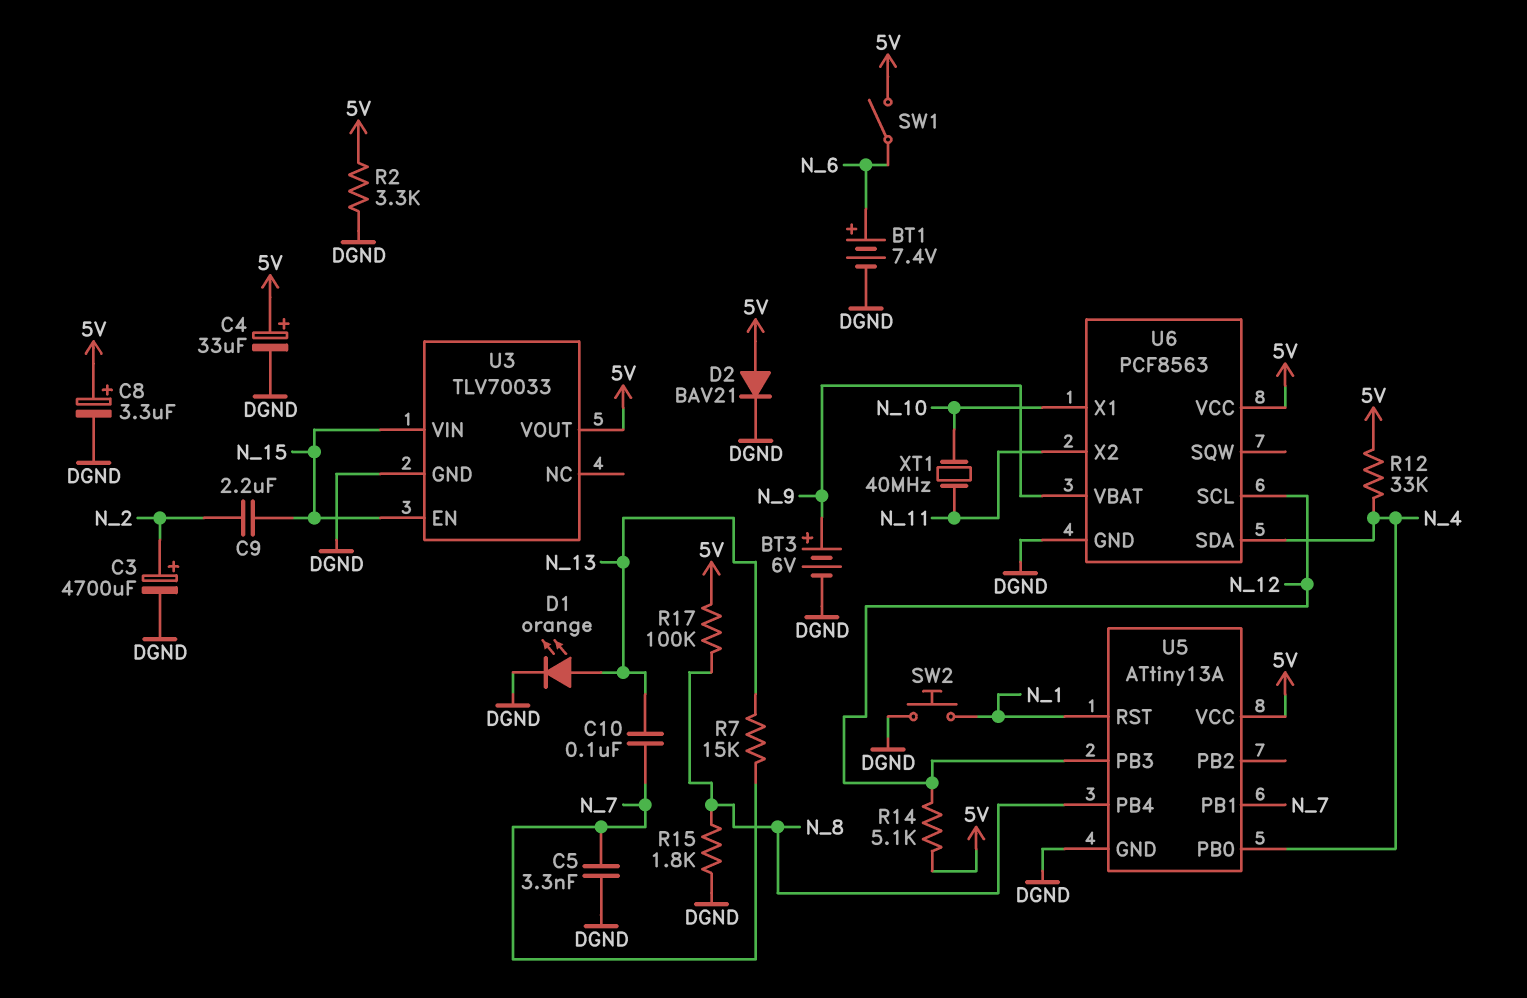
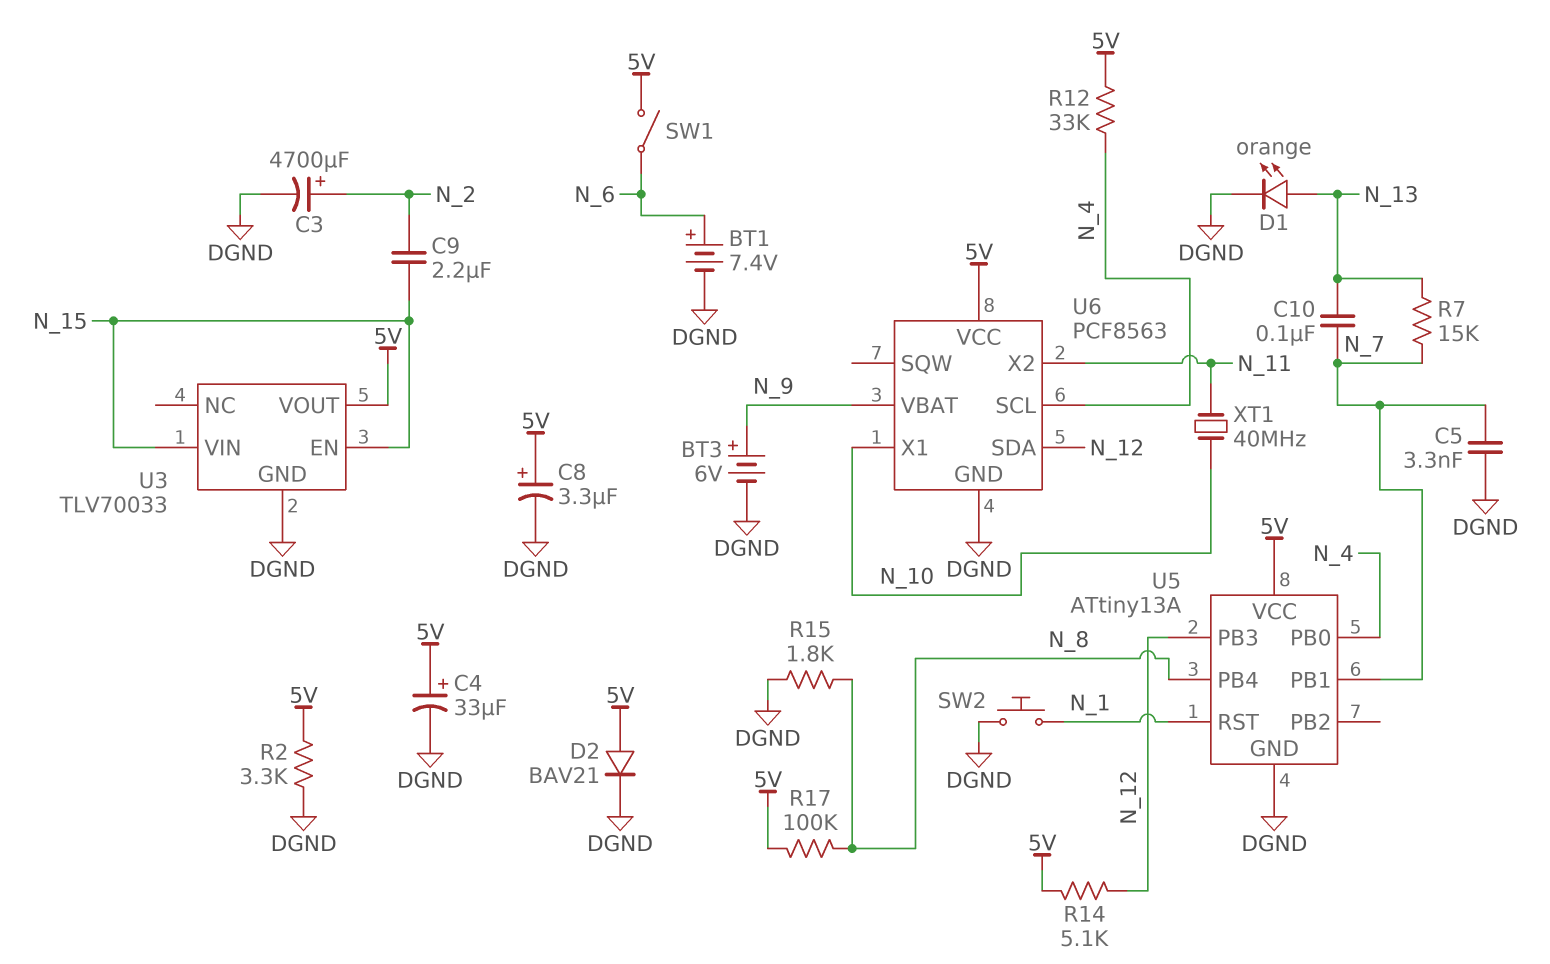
U6 pin SCL: N_12 -> N_4
U6 pin SDA: N_4 -> N_12

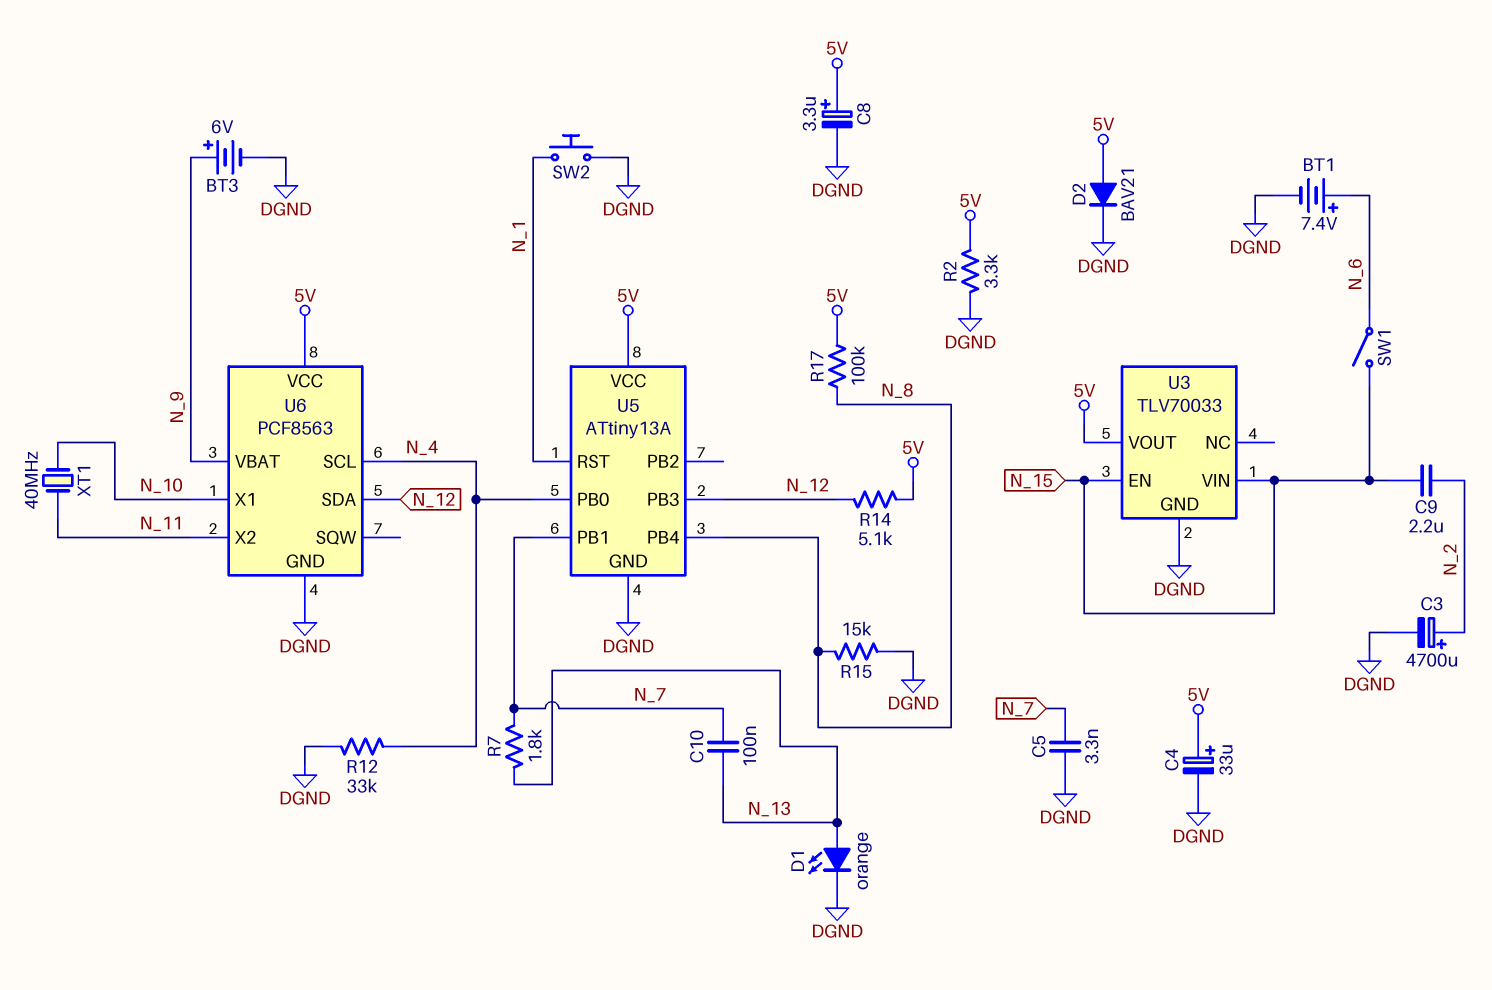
R7: 15k (N_7, N_13) -> 1.8k (N_7, N_13)
R12: 33k (5V, N_4) -> 33k (DGND, N_4)
R15: 1.8k (DGND, N_8) -> 15k (DGND, N_8)
SW1: switch (5V, N_6) -> switch (N_6, N_15)

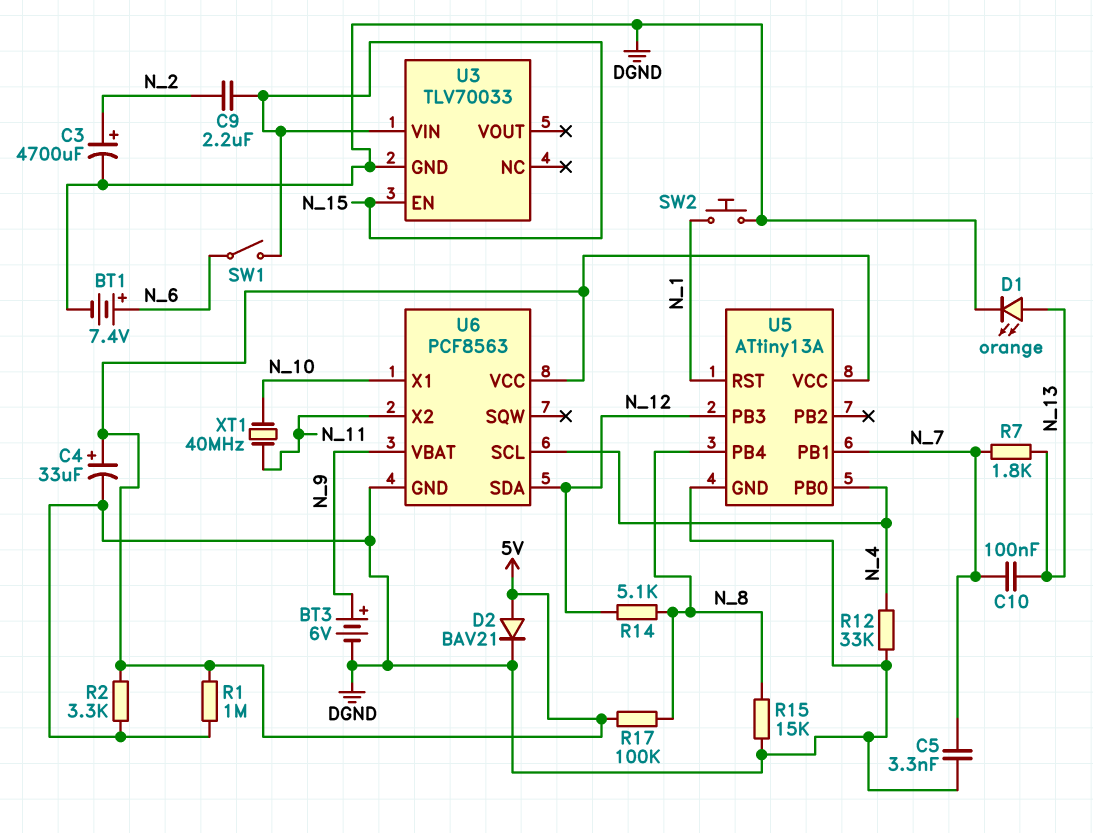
C8: 3.3uF (plus 5V, minus DGND) -> none
R1: none -> 1M (5V, DGND)
R14: 5.1k (5V, N_12) -> 5.1k (N_8, N_12)
U3 pin VOUT: 5V -> none

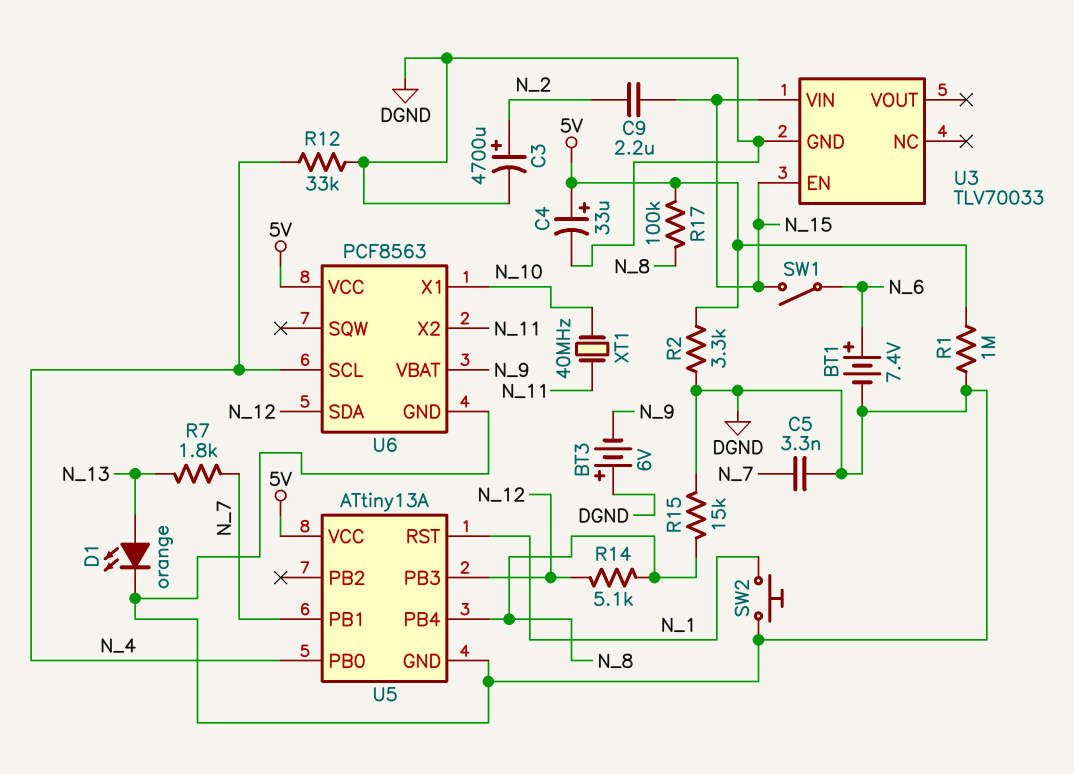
BT3: 6V (plus N_9, minus DGND) -> 6V (plus DGND, minus N_9)
C10: 100nF (N_7, N_13) -> none
D2: diode BAV21 (A 5V, K DGND) -> none

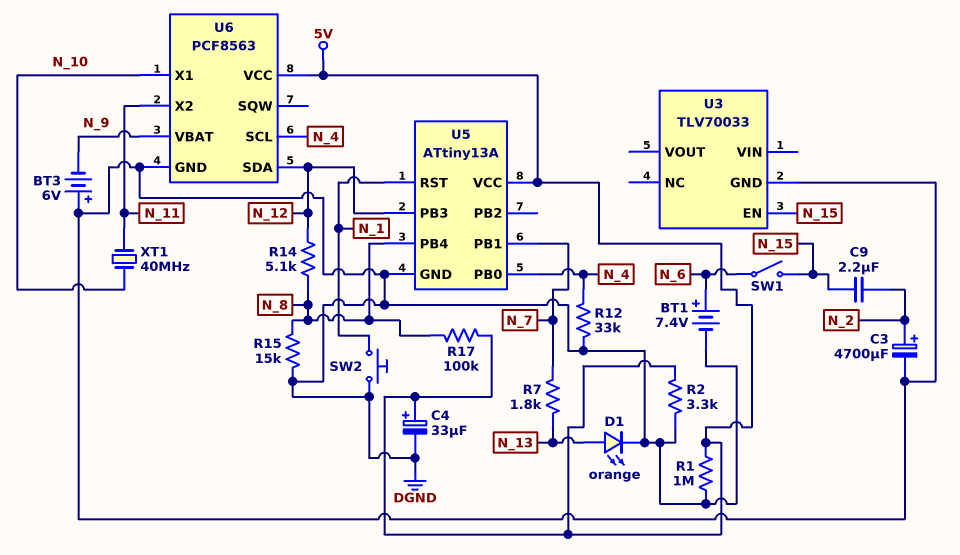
C5: 3.3nF (DGND, N_7) -> none
U3 pin VIN: N_15 -> none

